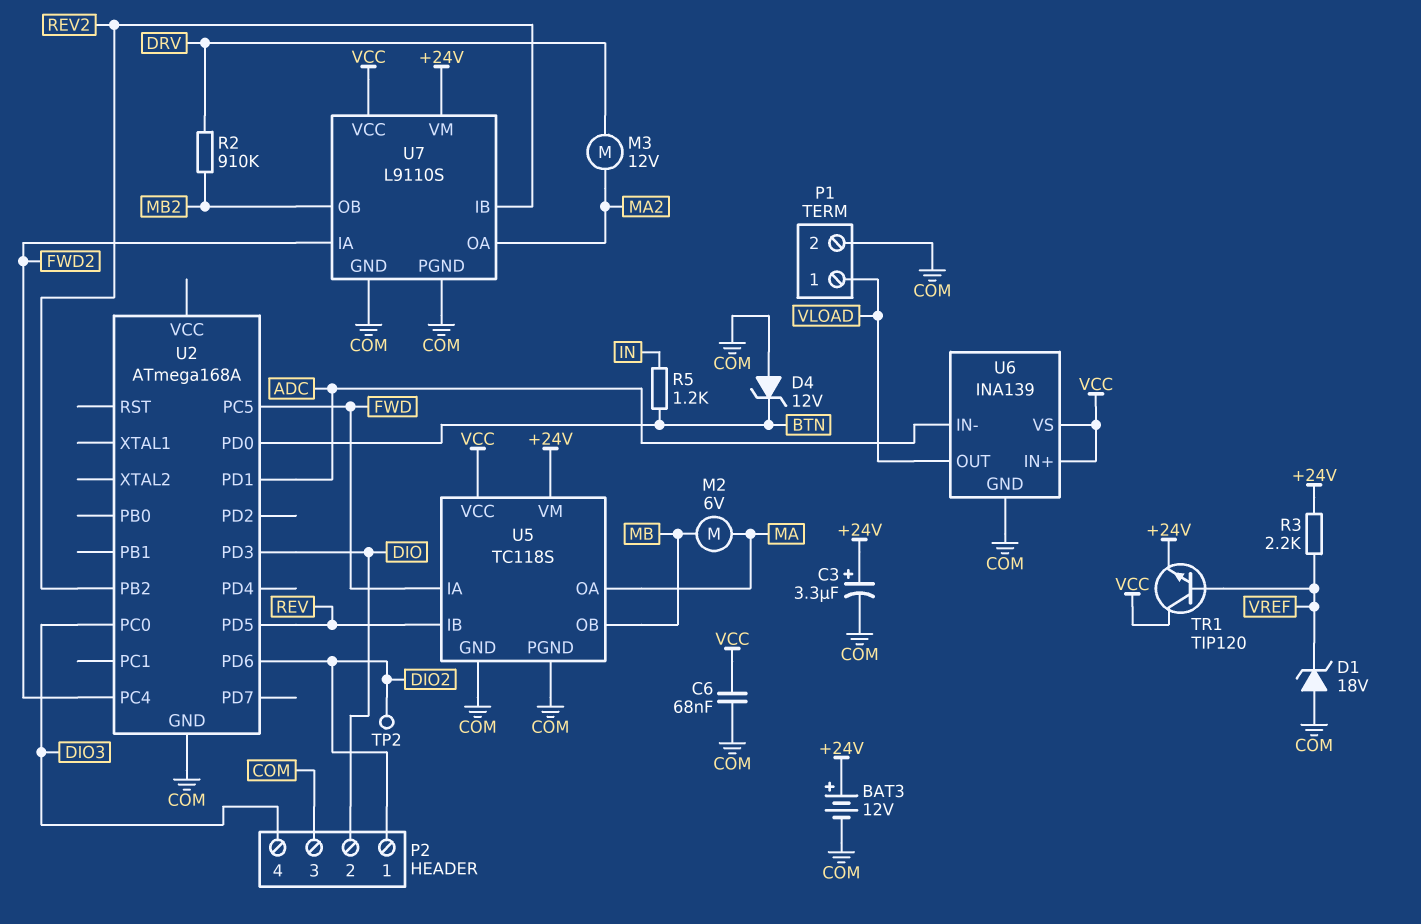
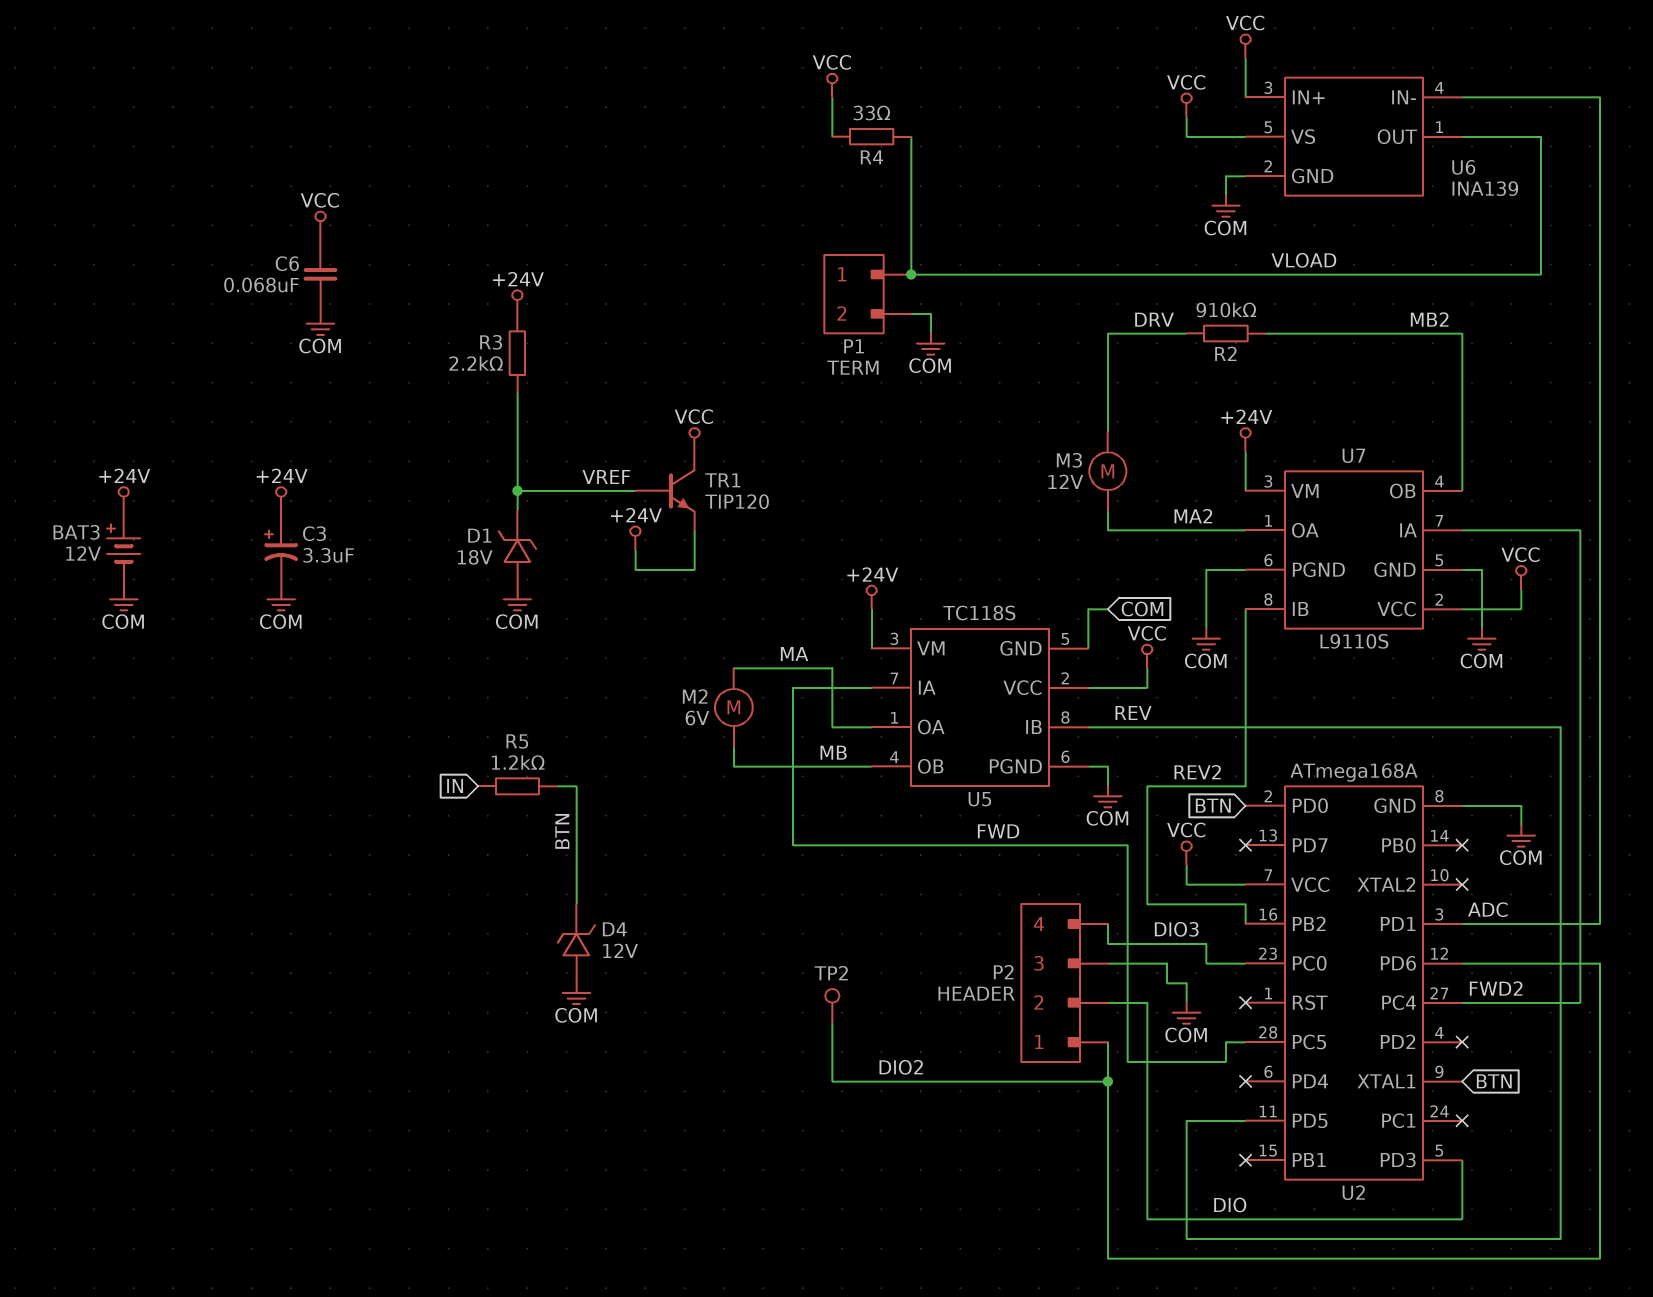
R4: none -> 33 (VCC, VLOAD)
U2 pin VCC: none -> VCC
U2 pin XTAL1: none -> BTN

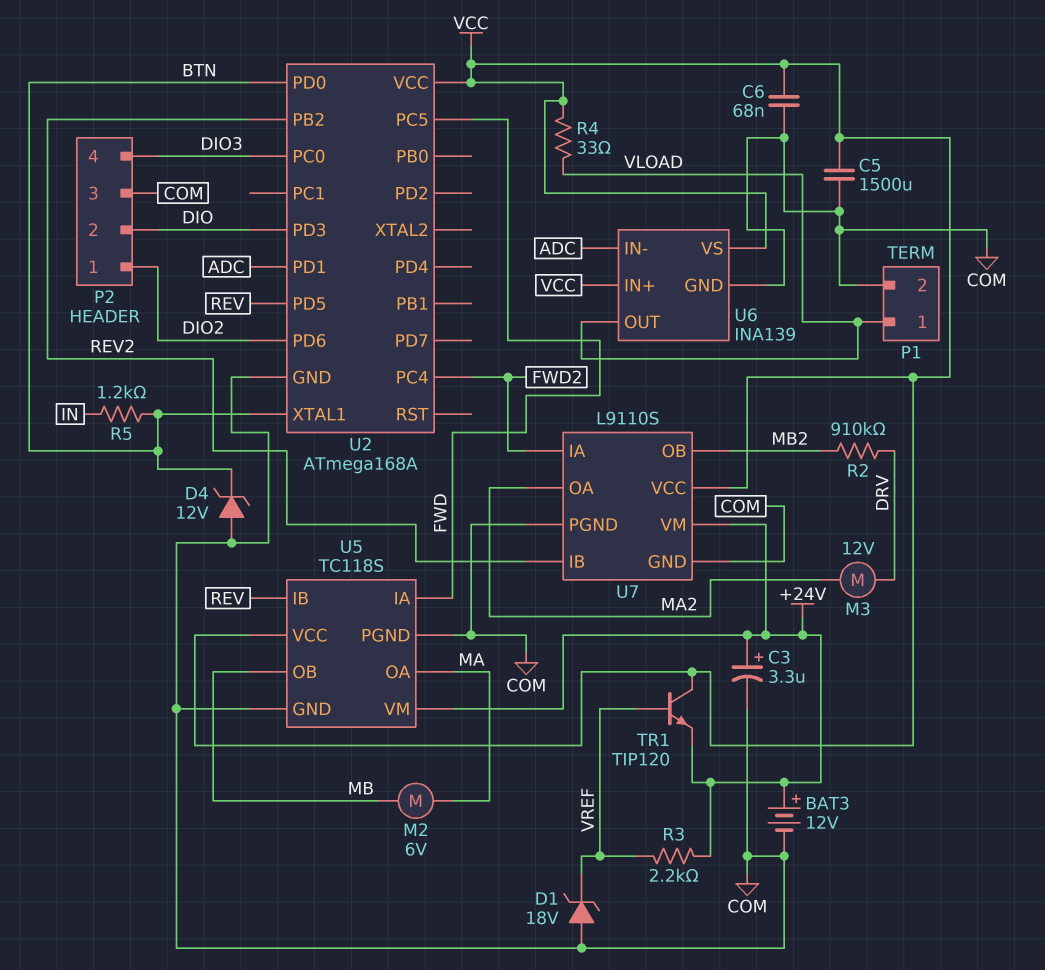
C5: none -> 1500uF (COM, VCC)
TP2: test point (DIO2) -> none

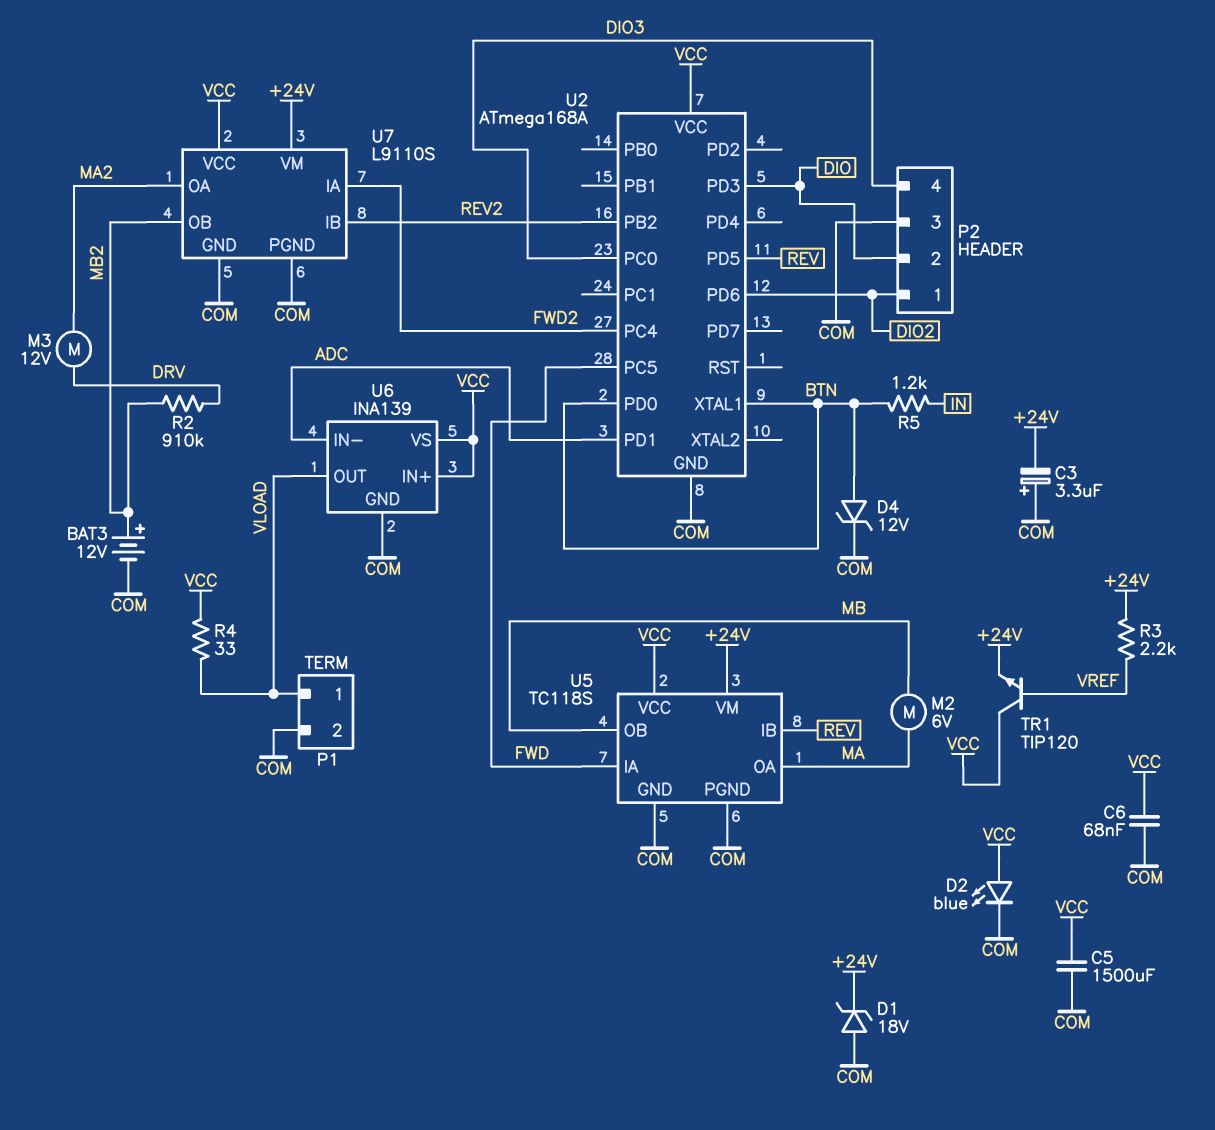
BAT3: 12V (plus +24V, minus COM) -> 12V (plus MB2, minus COM)
C3: 3.3uF (plus +24V, minus COM) -> 3.3uF (plus COM, minus +24V)
D1: zener 18V (A COM, K VREF) -> zener 18V (A COM, K +24V)
D2: none -> LED blue (A VCC, K COM)
D4: zener 12V (A COM, K BTN) -> zener 12V (A BTN, K COM)

